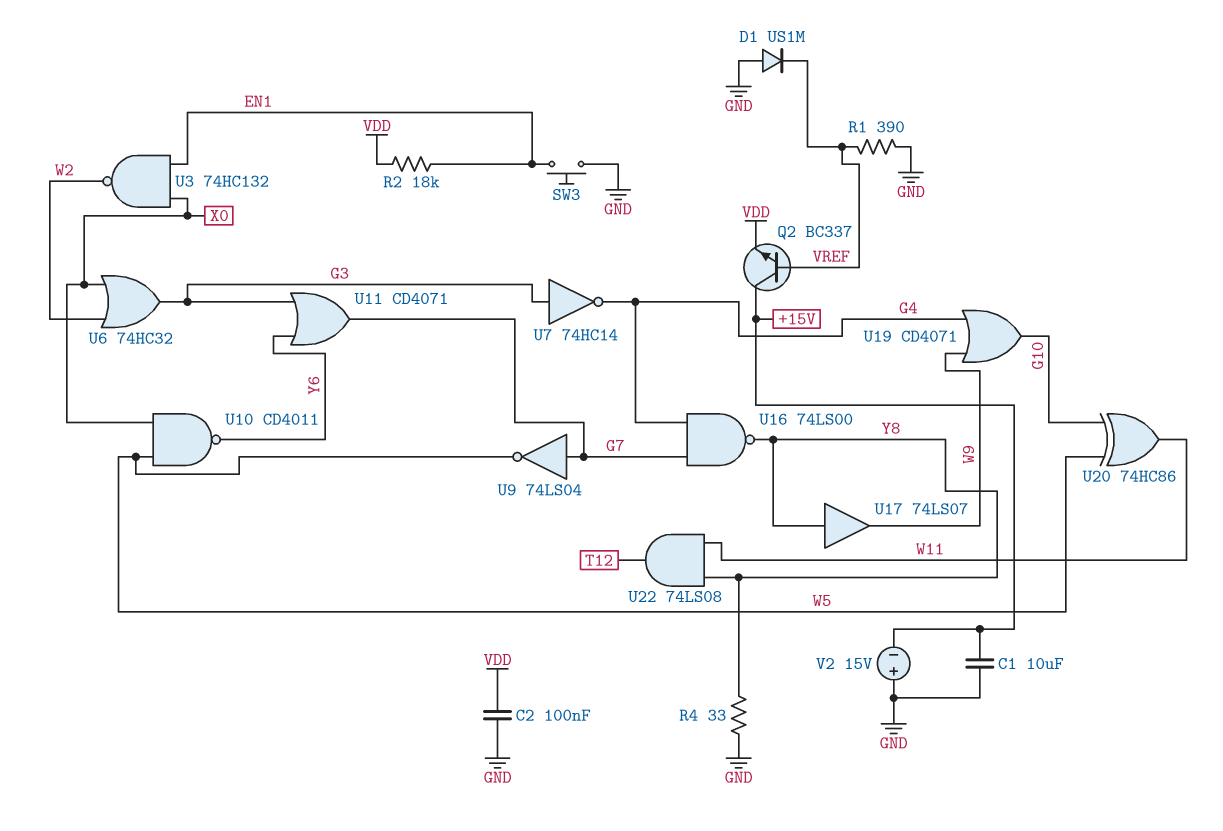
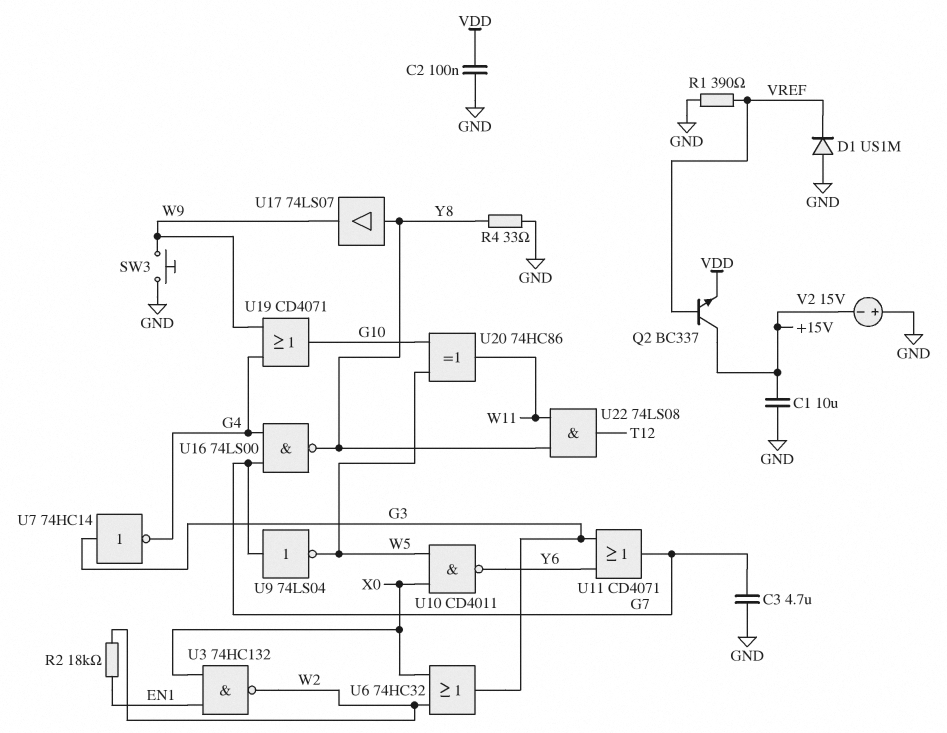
C3: none -> 4.7uF (G7, GND)
R2: 18k (EN1, VDD) -> 18k (EN1, W2)
SW3: button (EN1, GND) -> button (GND, W9)

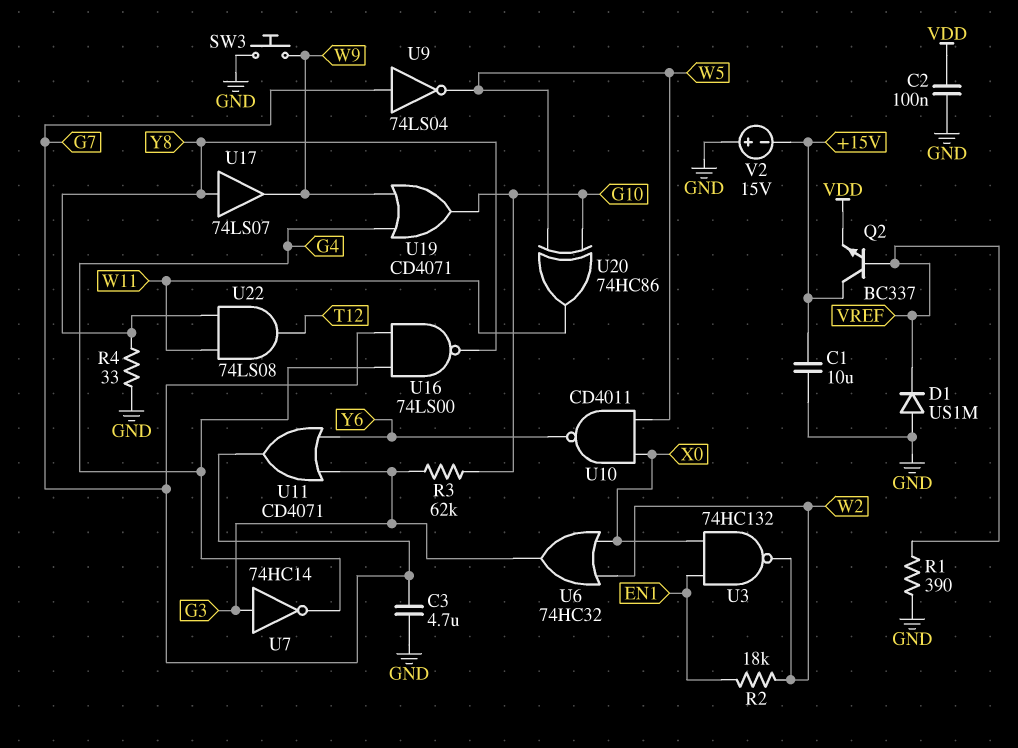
R3: none -> 62k (G3, G10)

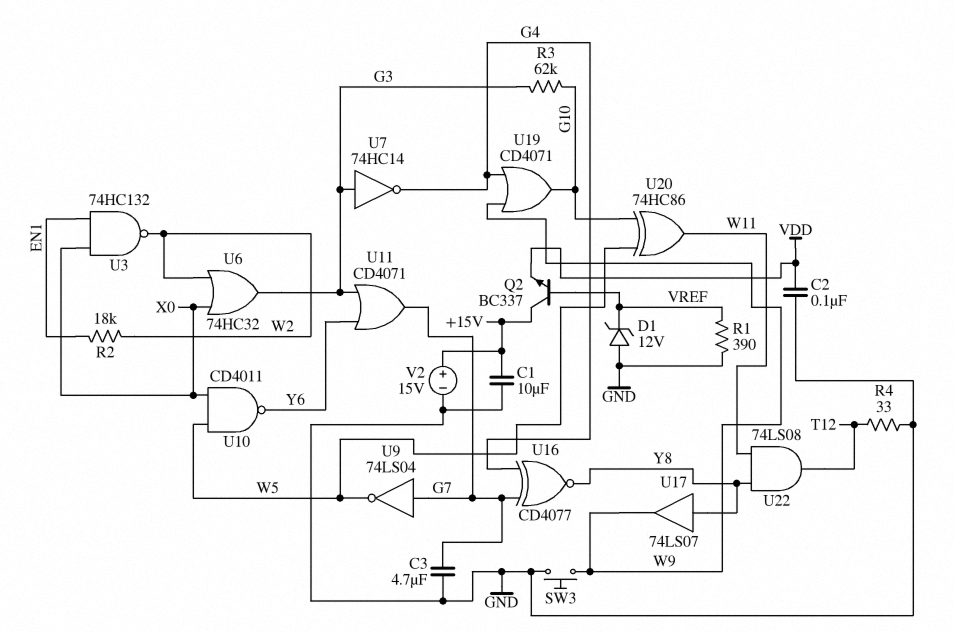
D1: diode US1M (A GND, K VREF) -> zener 12V (A GND, K VREF)
R4: 33 (GND, Y8) -> 33 (GND, T12)
U16: NAND 74LS00 (in G4, in G7, out Y8) -> XNOR CD4077 (in G4, in G7, out Y8)
V2: 15V (plus GND, minus +15V) -> 15V (plus +15V, minus GND)

